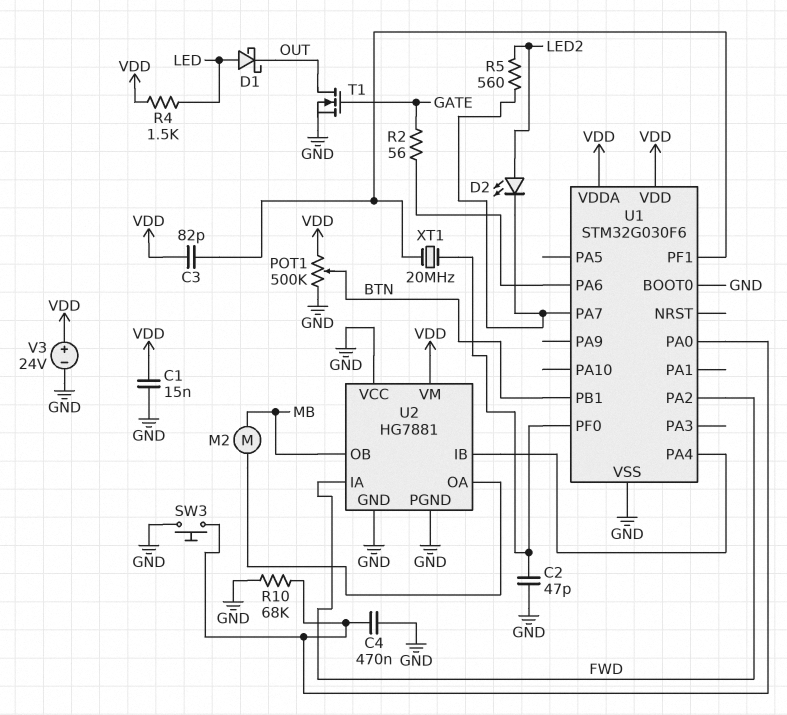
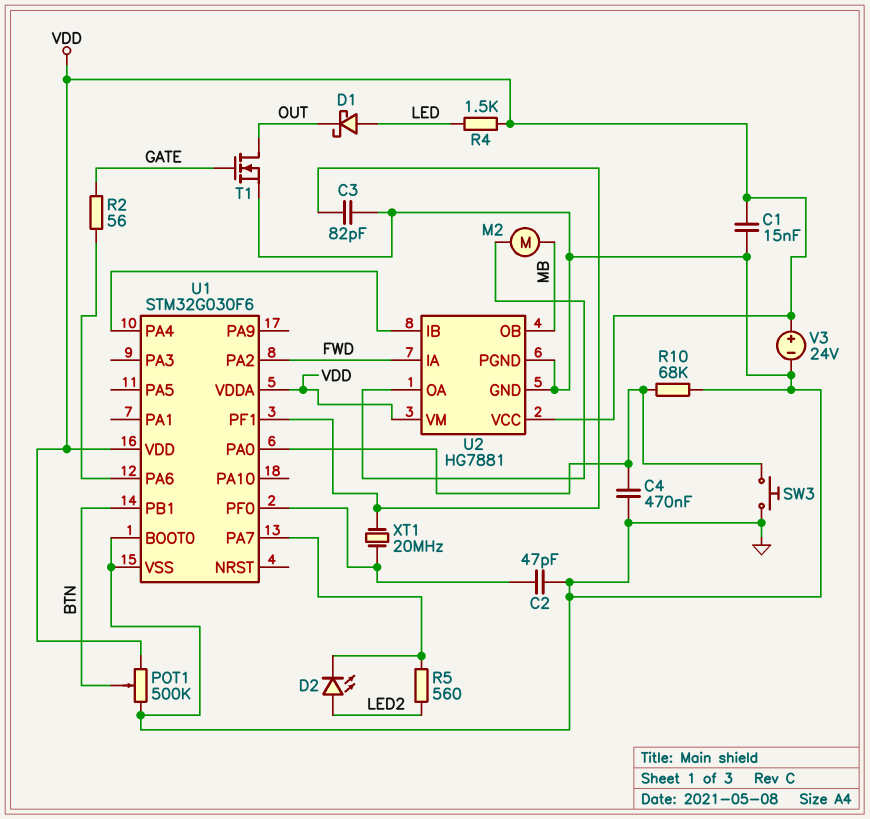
C3: 82pF (U1/PF1, VDD) -> 82pF (GND, U1/PF1)
U2 pin VCC: GND -> VDD

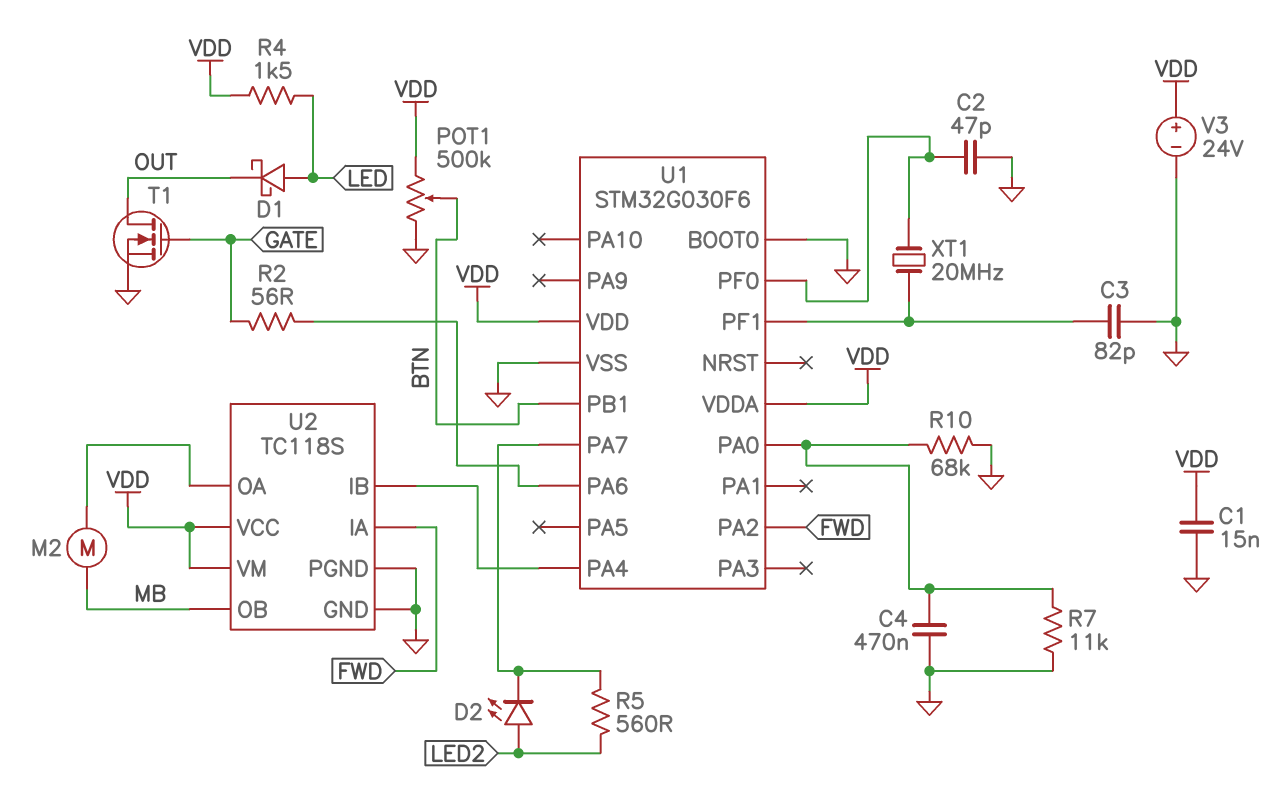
R7: none -> 11k (GND, U1/PA0)
SW3: button (GND, U1/PA0) -> none
U2: HG7881 -> TC118S

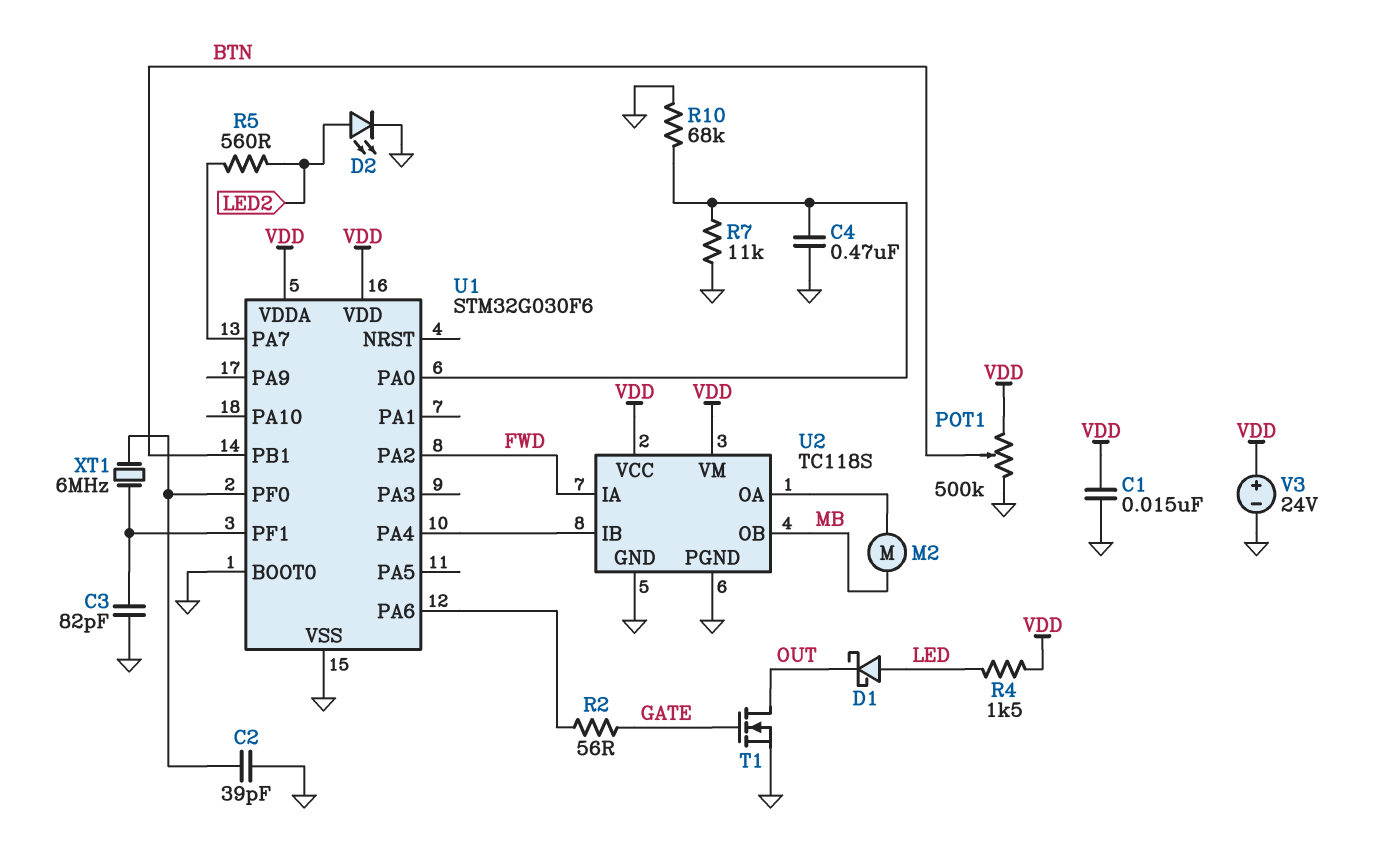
C2: 47pF (GND, U1/PF0) -> 39pF (GND, U1/PF0)
D2: LED (A LED2, K U1/PA7) -> LED (A LED2, K GND)
XT1: 20MHz (U1/PF0, U1/PF1) -> 6MHz (U1/PF0, U1/PF1)

